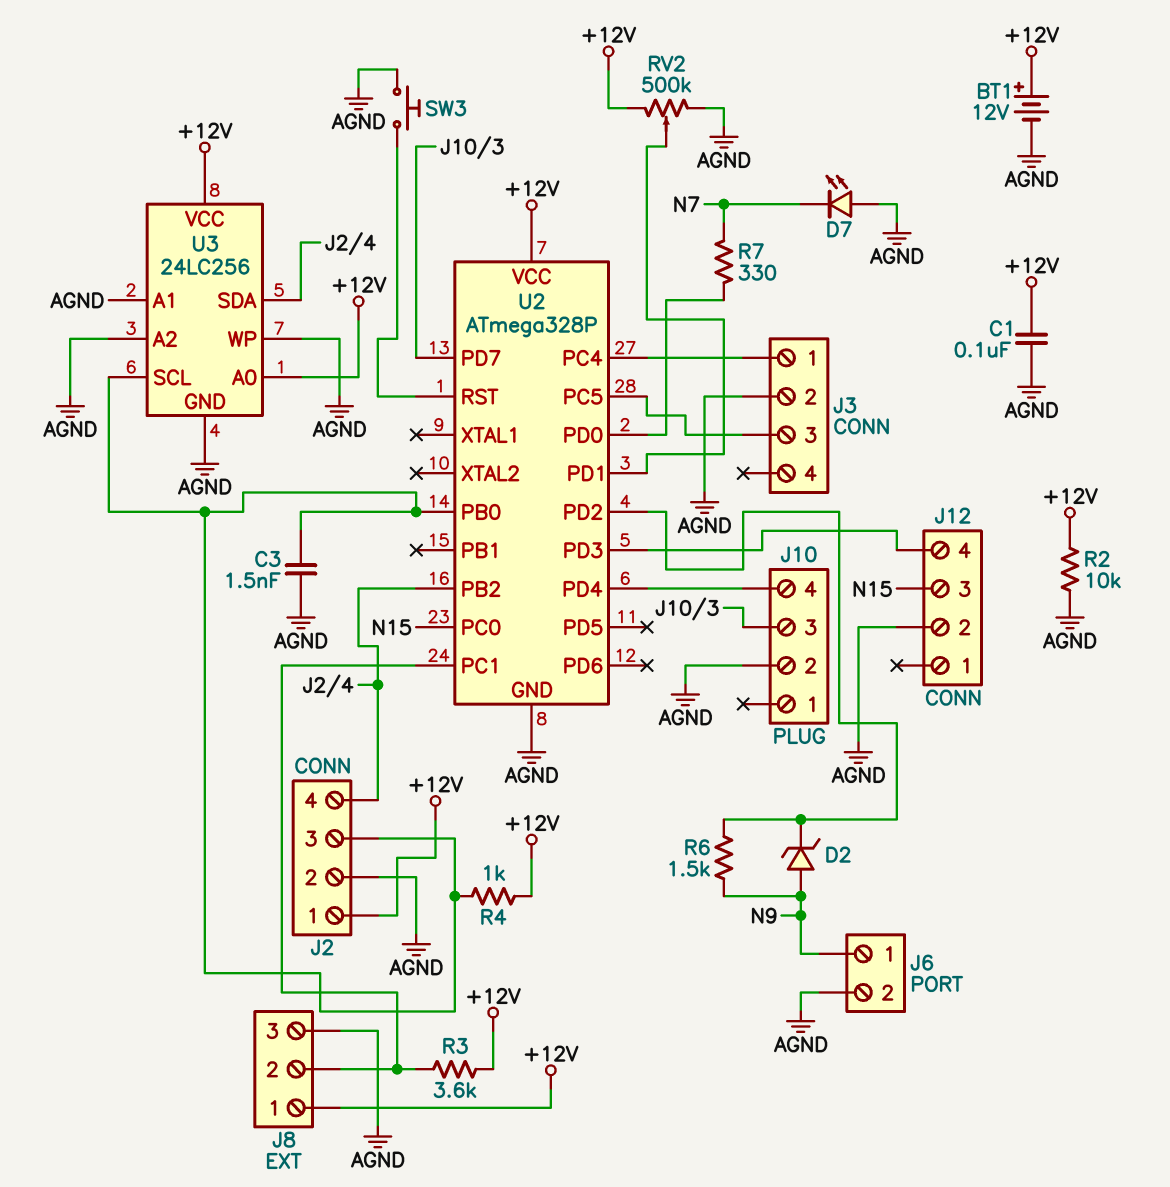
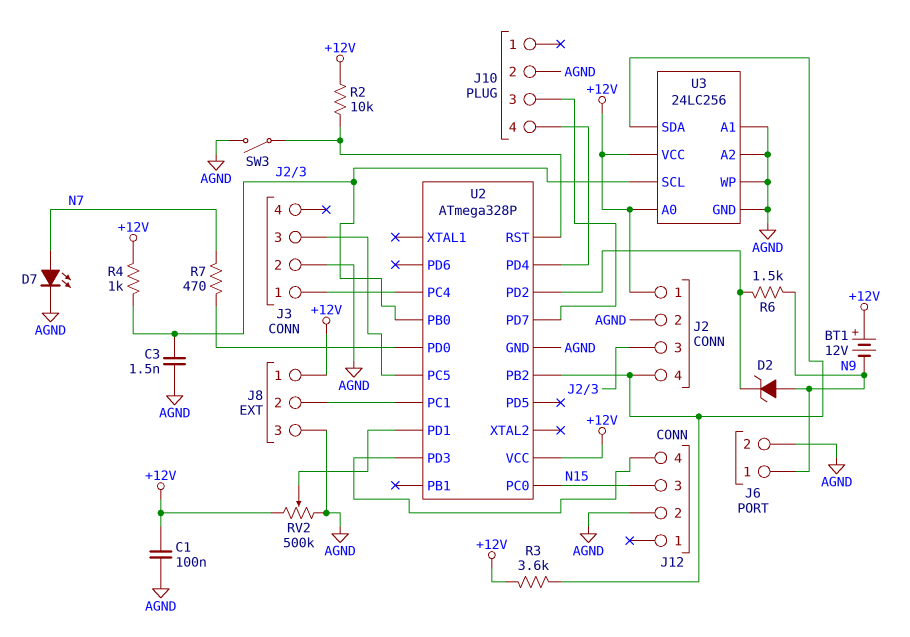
BT1: 12V (plus +12V, minus AGND) -> 12V (plus +12V, minus N9)
D7: LED (A AGND, K N7) -> LED (A N7, K AGND)
R2: 10k (+12V, AGND) -> 10k (+12V, U2/RST)
R3: 3.6k (+12V, J8/2) -> 3.6k (+12V, J2/4)
R7: 330 (N7, U2/PD0) -> 470 (N7, U2/PD0)
SW3: button (AGND, U2/RST) -> switch (AGND, U2/RST)

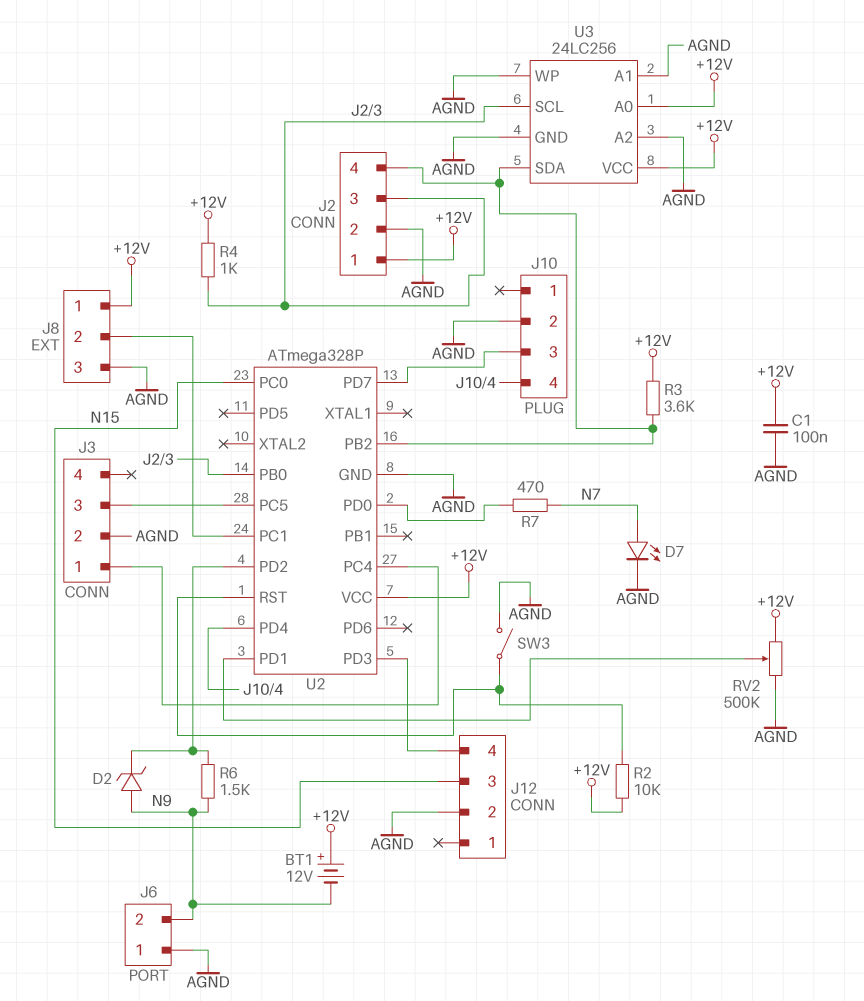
C3: 1.5nF (AGND, J2/3) -> none
J6 pin 1: N9 -> AGND
J6 pin 2: AGND -> N9

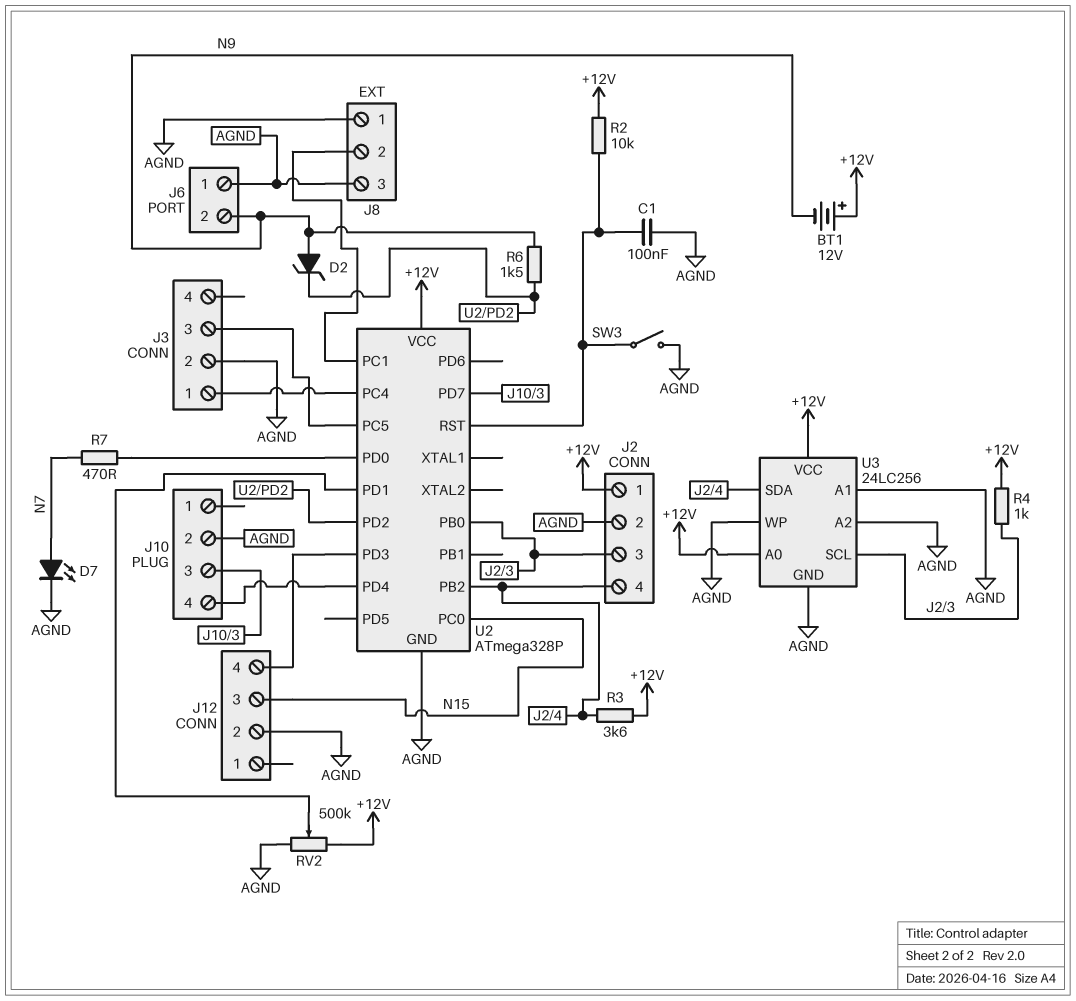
C1: 100nF (+12V, AGND) -> 100nF (AGND, U2/RST)
J8 pin 1: +12V -> AGND

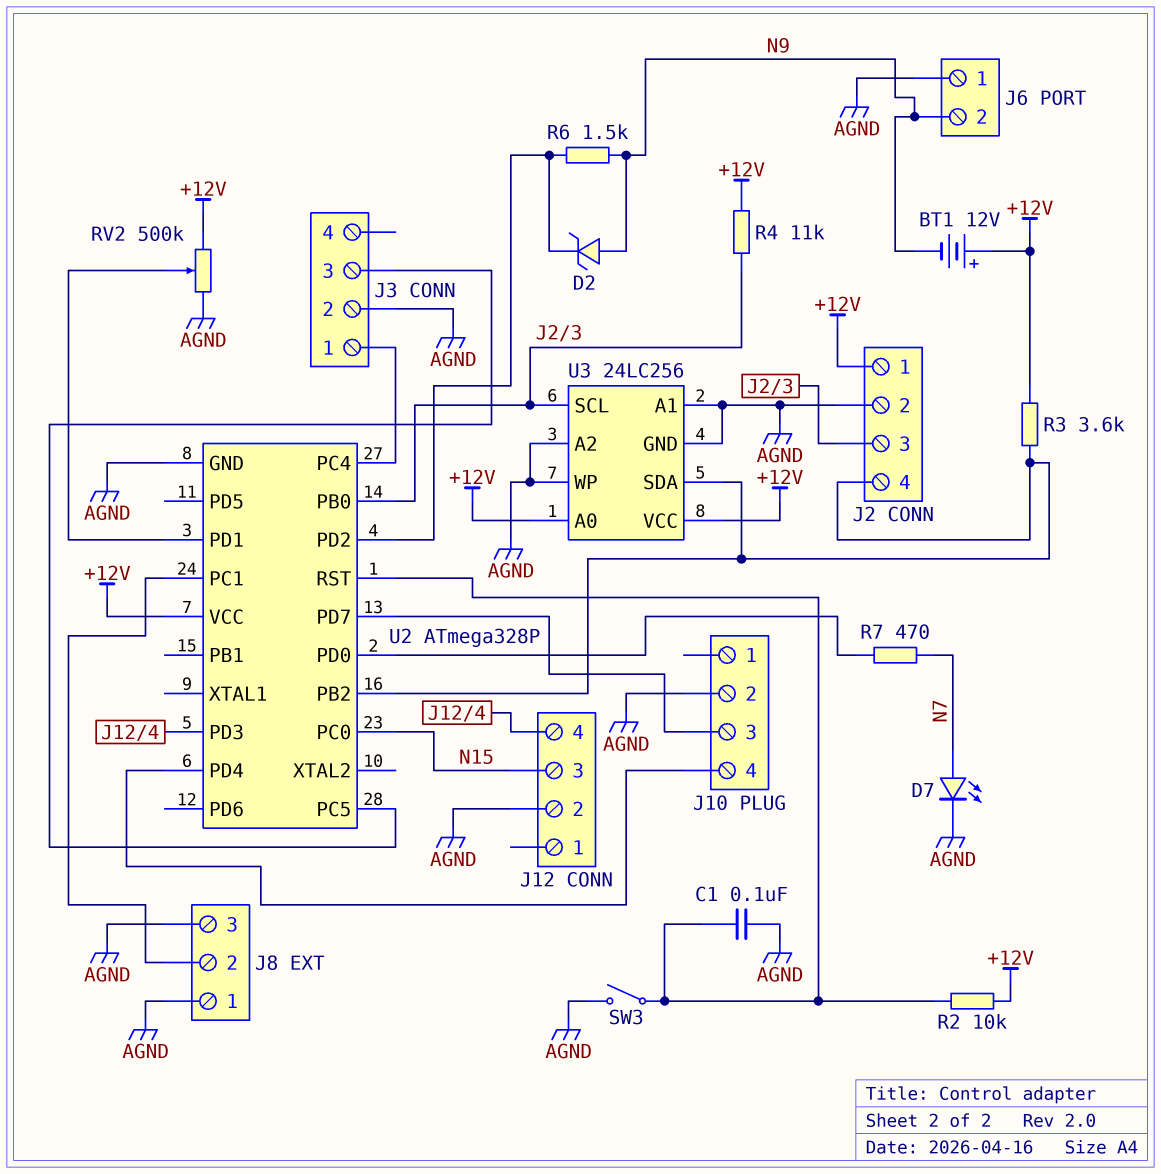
R4: 1k (+12V, J2/3) -> 11k (+12V, J2/3)

